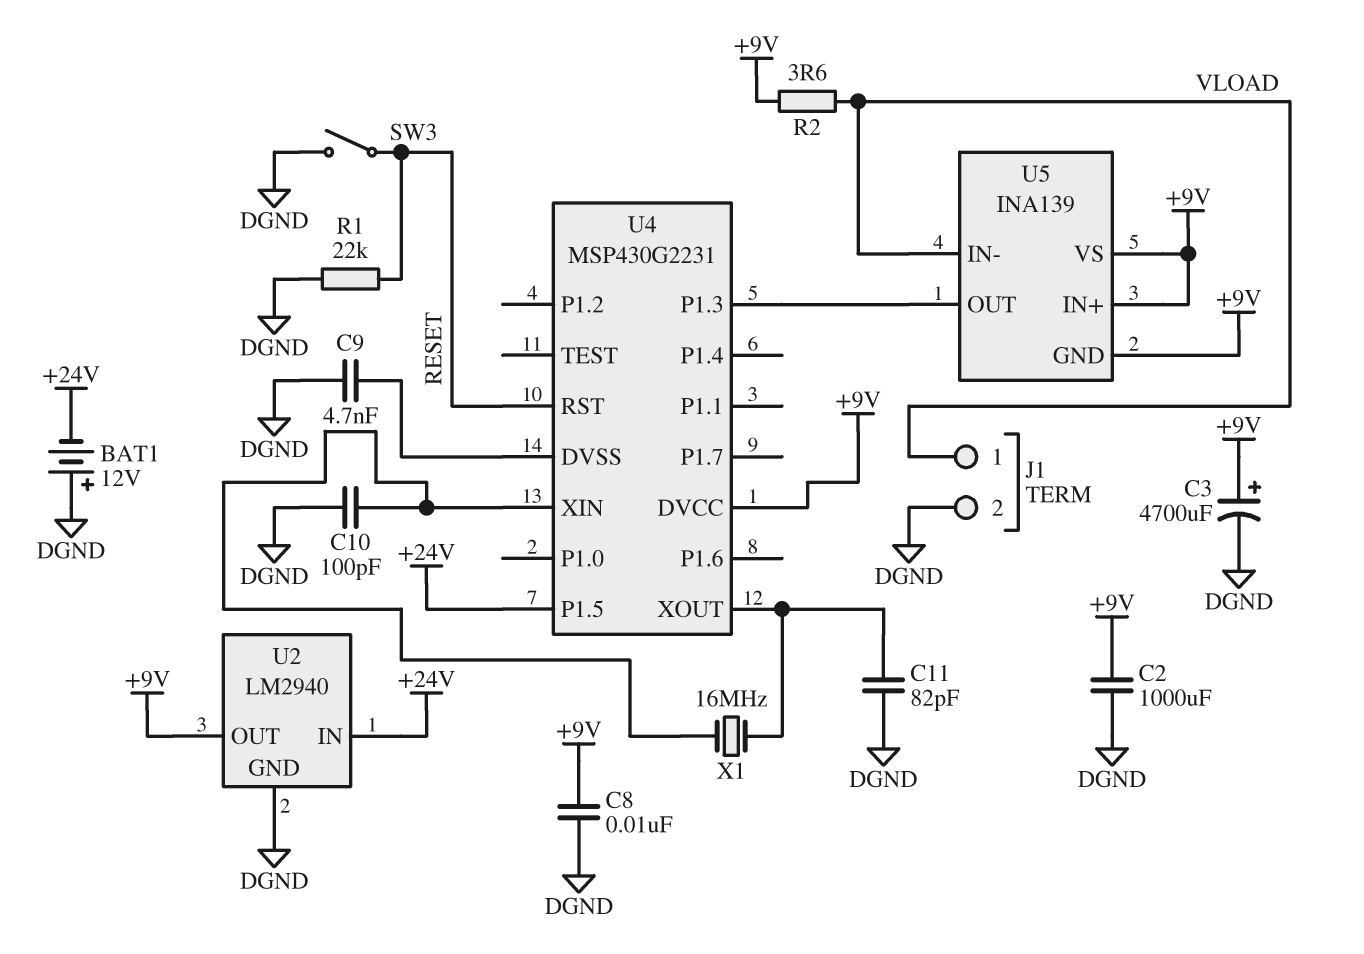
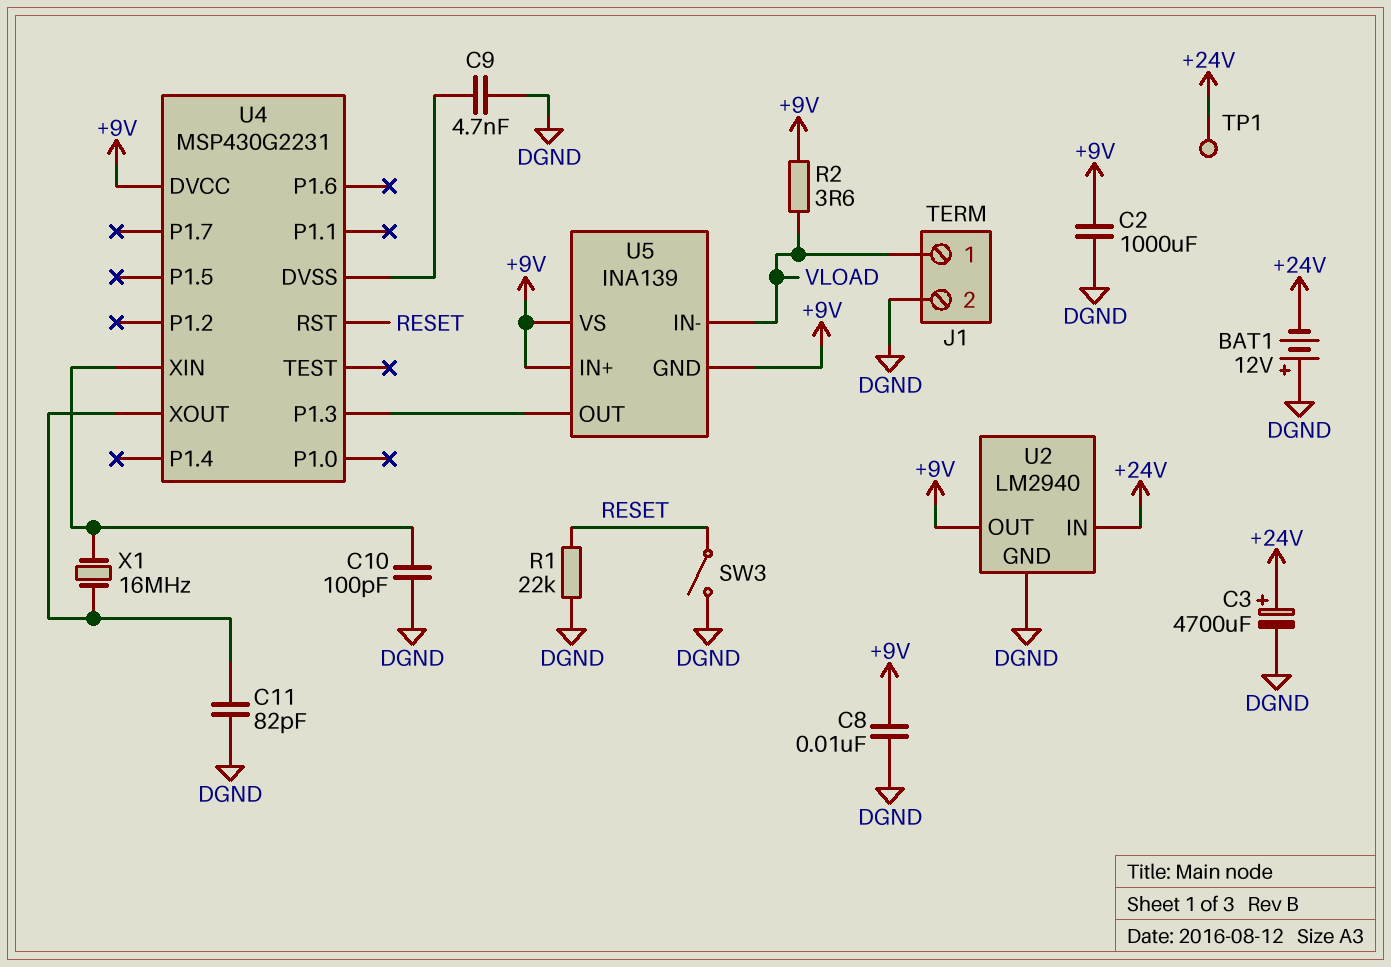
C3: 4700uF (plus +9V, minus DGND) -> 4700uF (plus +24V, minus DGND)
TP1: none -> test point (+24V)
U4 pin P1.5: +24V -> none

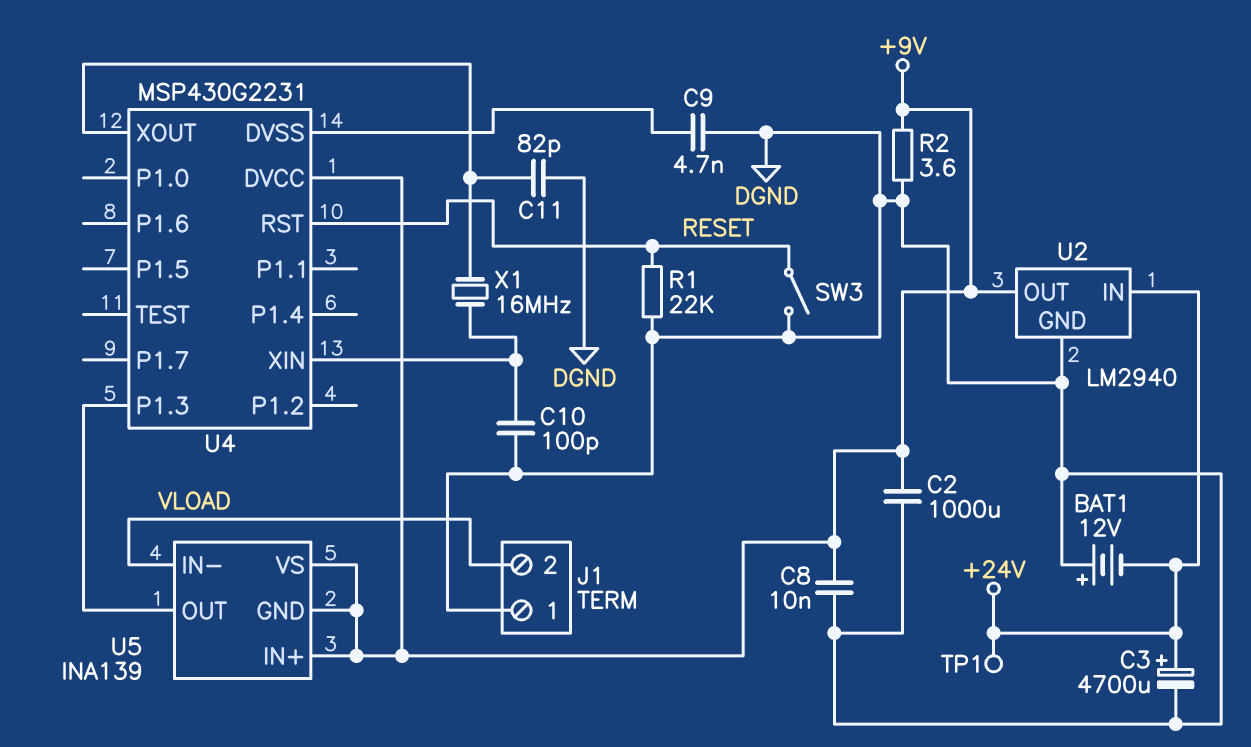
J1 pin 1: VLOAD -> DGND
J1 pin 2: DGND -> VLOAD
R2: 3.6 (+9V, VLOAD) -> 3.6 (+9V, DGND)

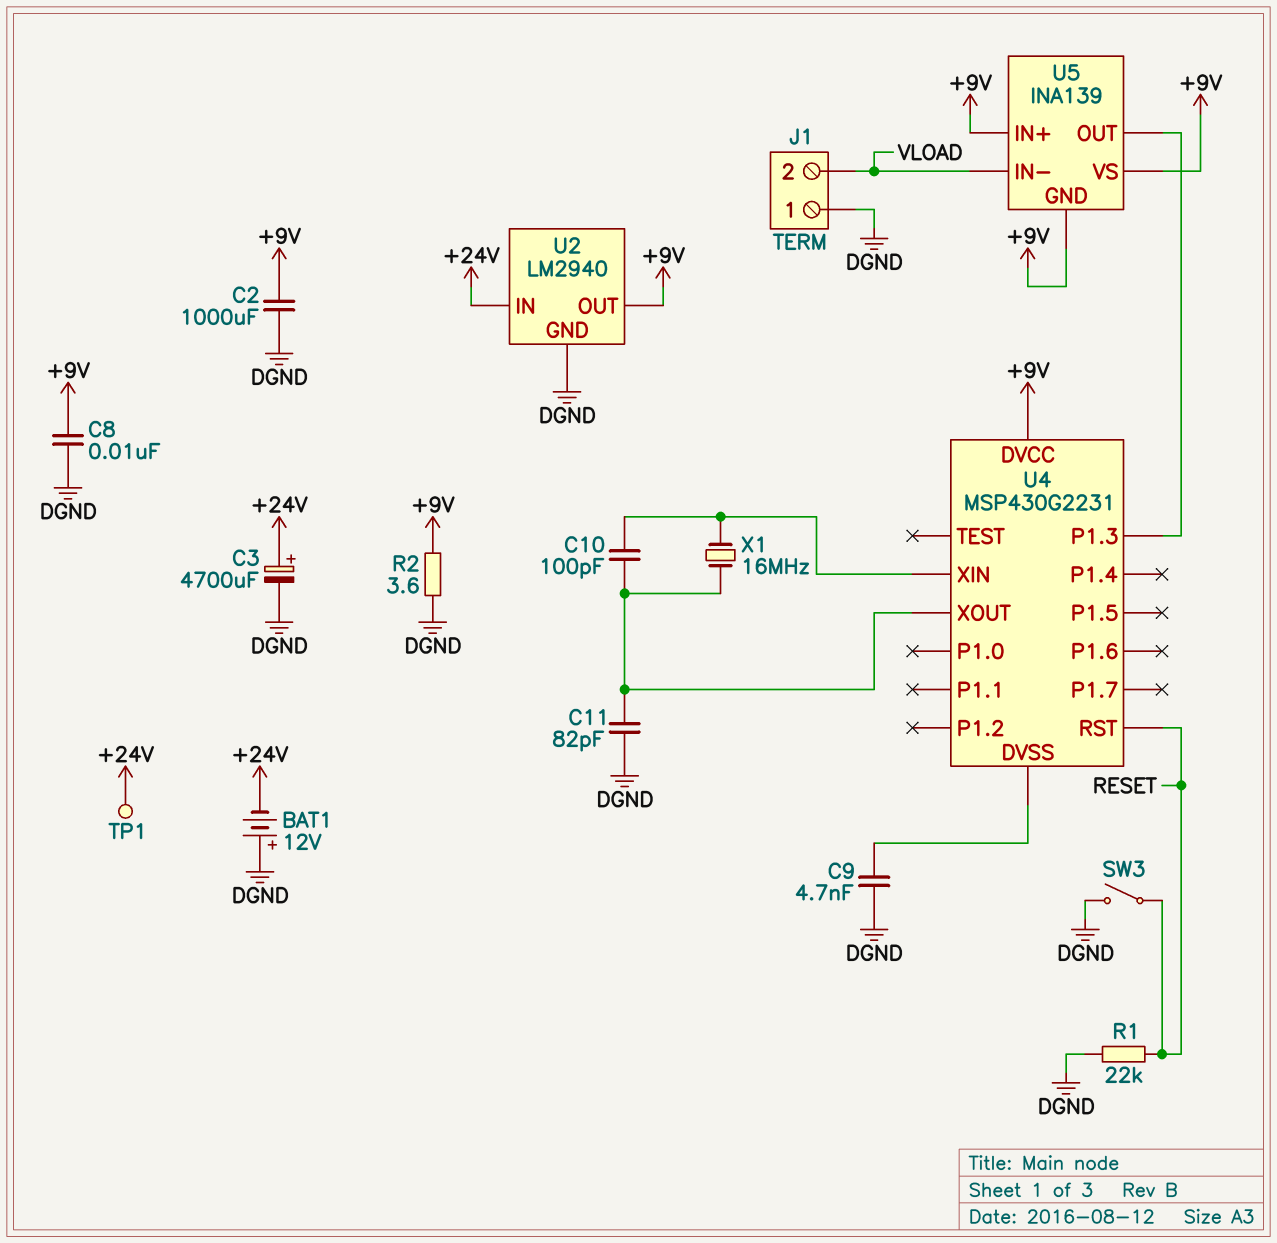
C10: 100pF (DGND, U4/XIN) -> 100pF (U4/XIN, U4/XOUT)

